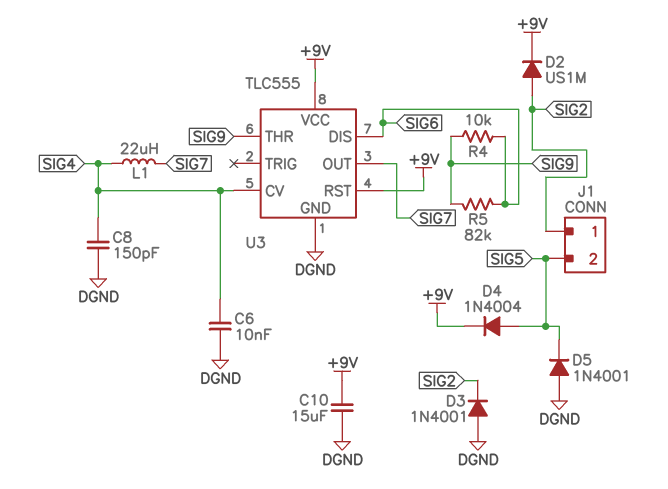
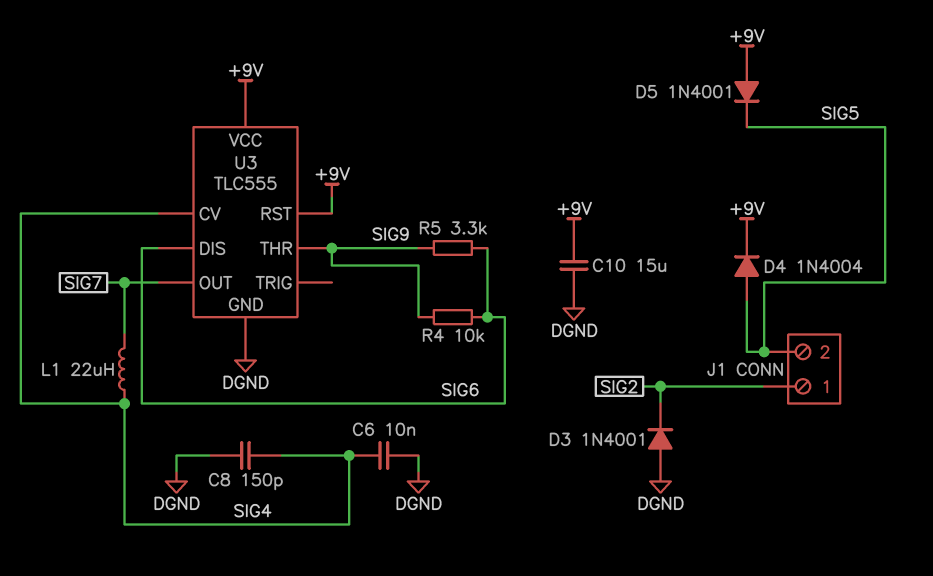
D2: diode US1M (A SIG2, K +9V) -> none
D5: diode 1N4001 (A DGND, K SIG5) -> diode 1N4001 (A +9V, K SIG5)
R5: 82k (SIG6, SIG9) -> 3.3k (SIG6, SIG9)

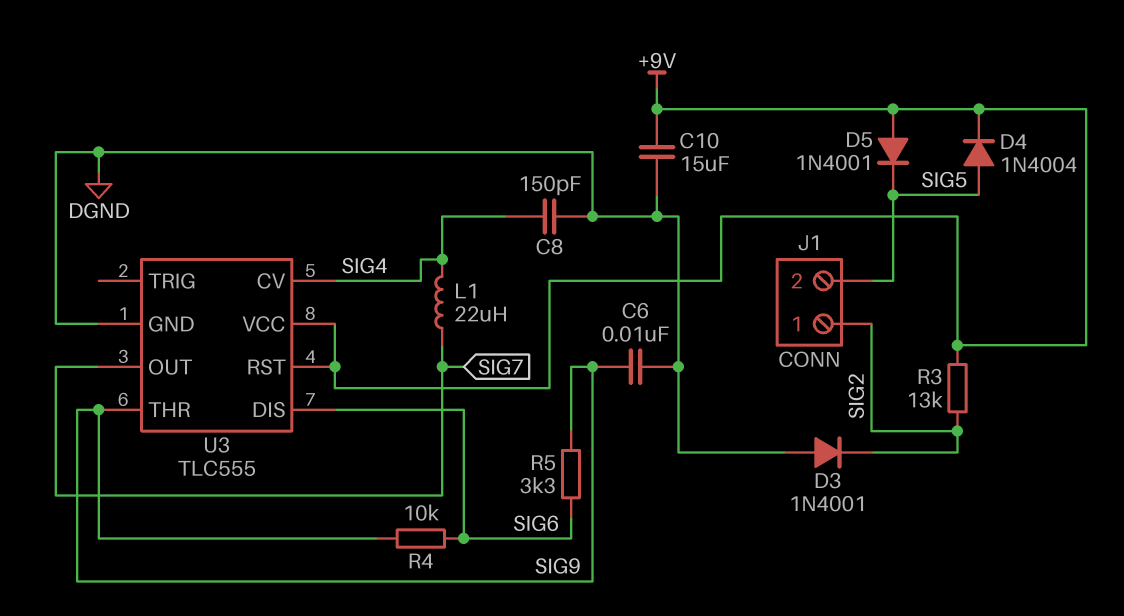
C6: 10nF (DGND, SIG4) -> 10nF (DGND, SIG9)
R3: none -> 13k (+9V, SIG2)

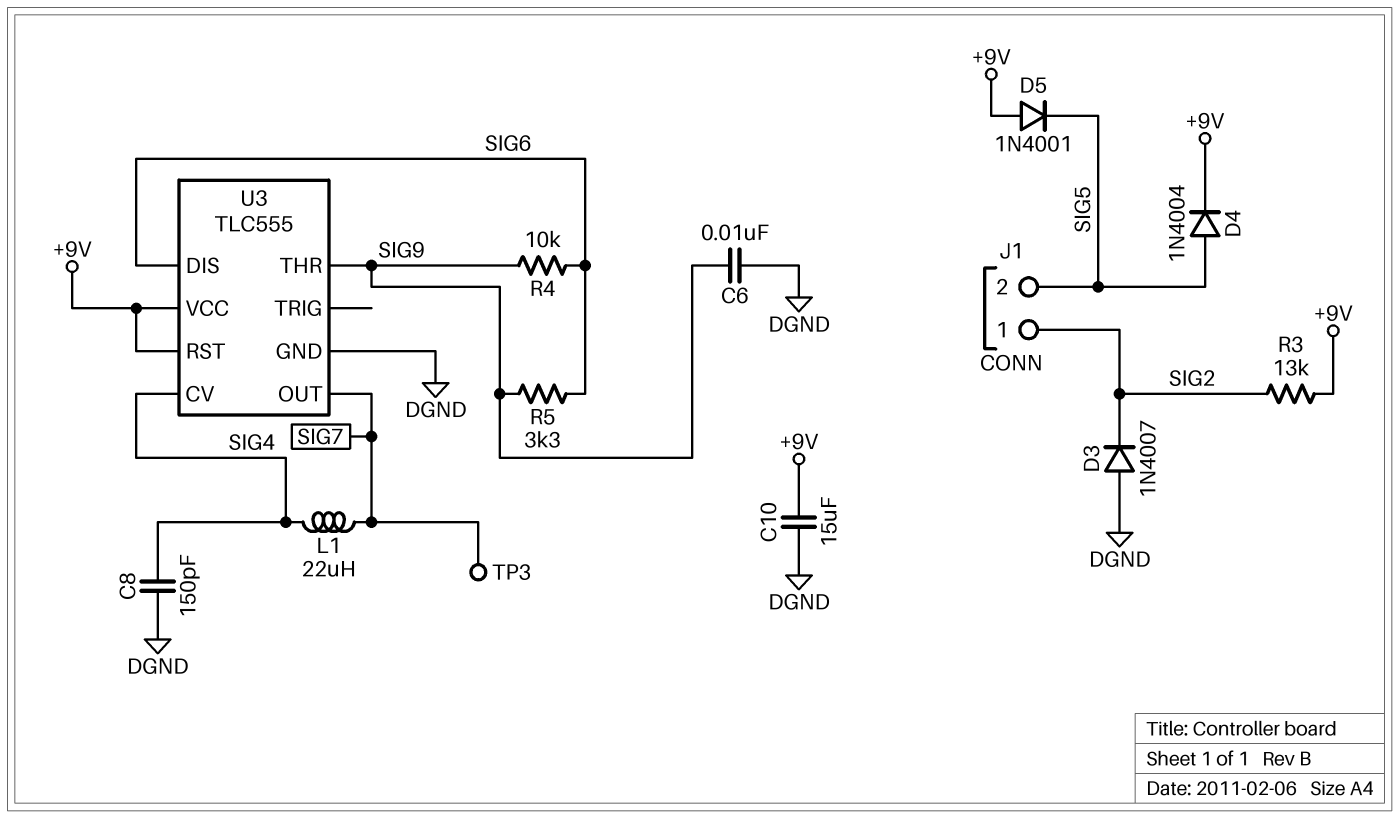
D3: diode 1N4001 (A DGND, K SIG2) -> diode 1N4007 (A DGND, K SIG2)
TP3: none -> test point (SIG7)

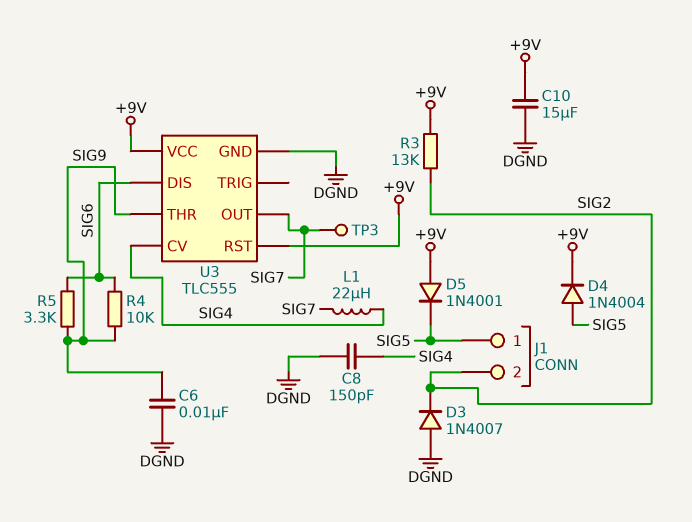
J1 pin 1: SIG2 -> SIG5
J1 pin 2: SIG5 -> SIG2

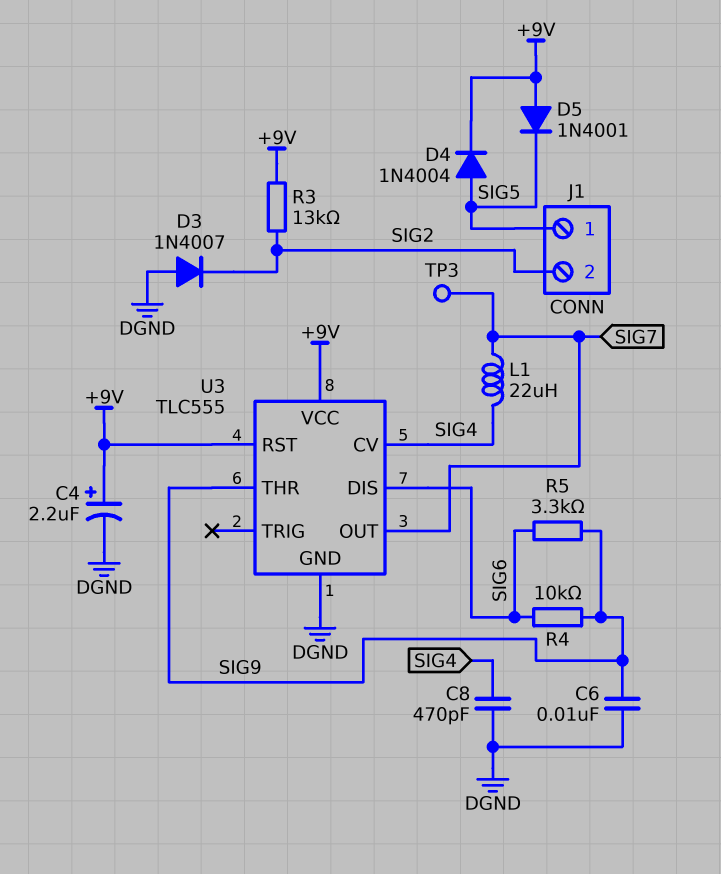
C4: none -> 2.2uF (plus +9V, minus DGND)
C8: 150pF (DGND, SIG4) -> 470pF (DGND, SIG4)
C10: 15uF (+9V, DGND) -> none

